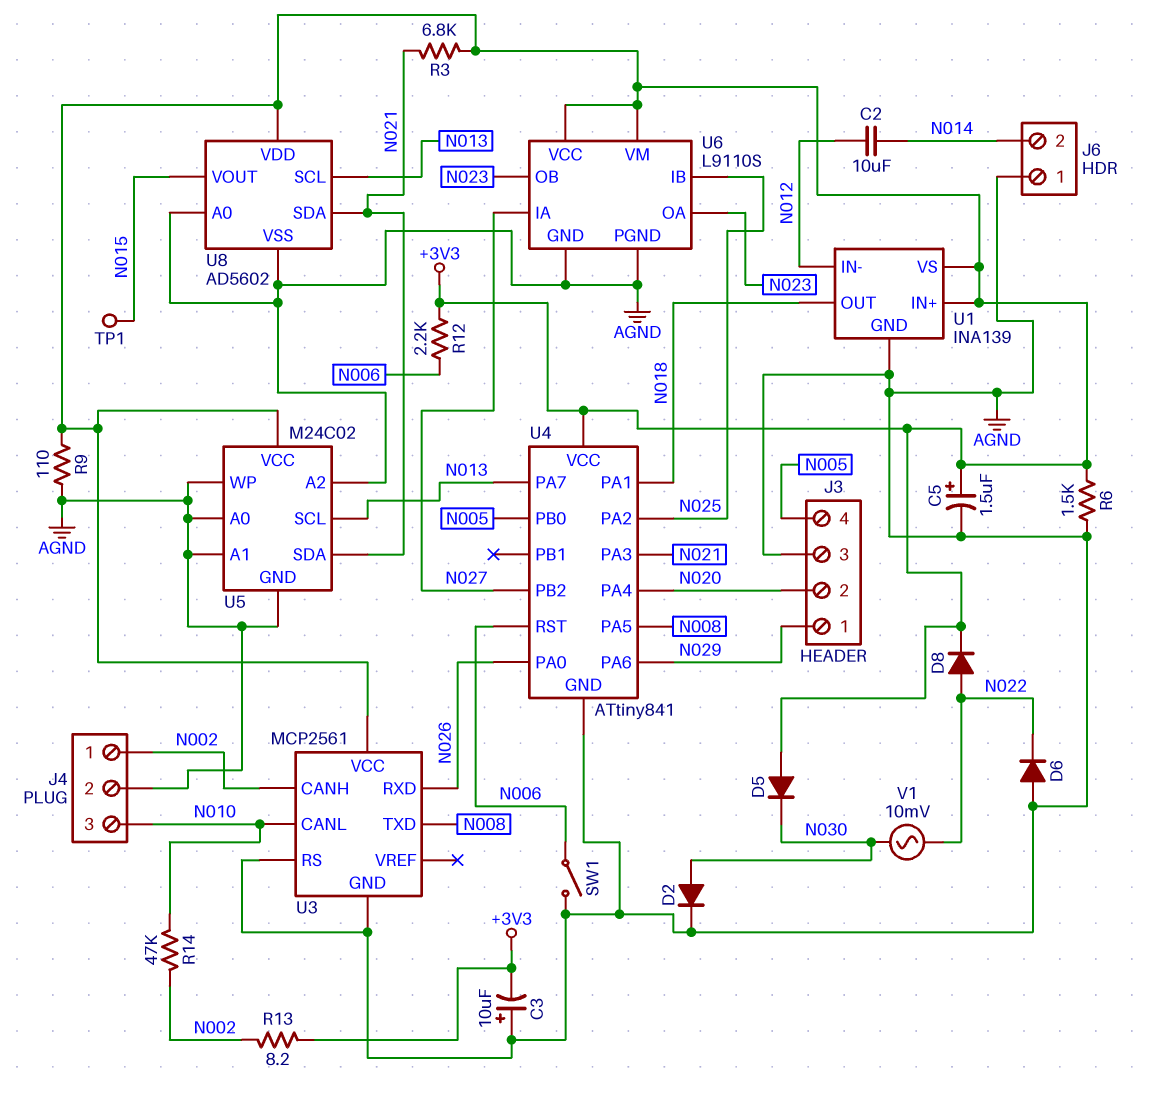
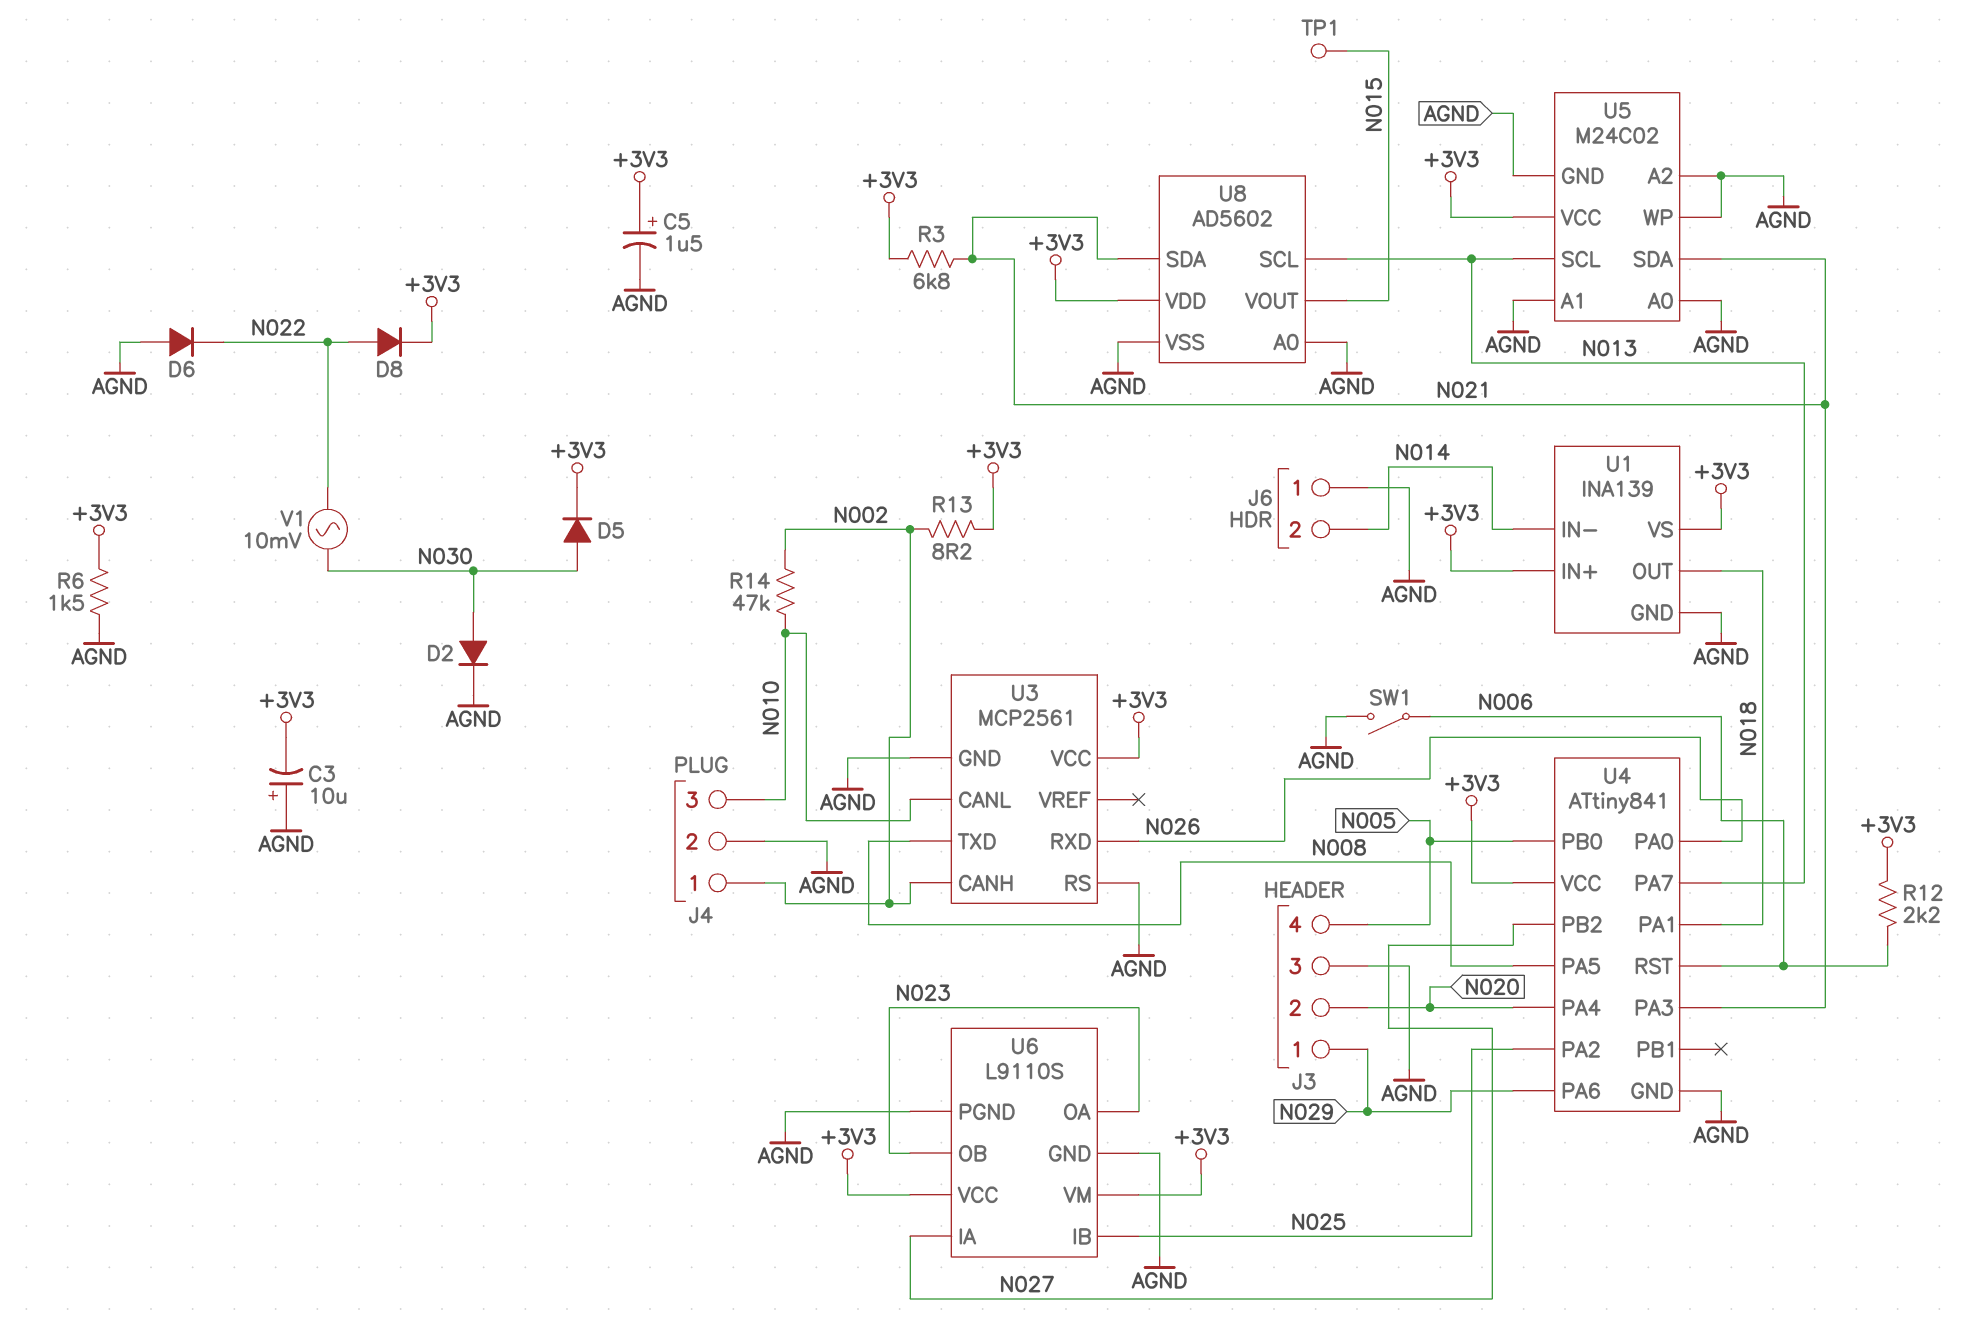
C2: 10uF (N012, N014) -> none
D5: diode (A +3V3, K N030) -> diode (A N030, K +3V3)
R9: 110 (+3V3, AGND) -> none
U1 pin IN-: N012 -> N014

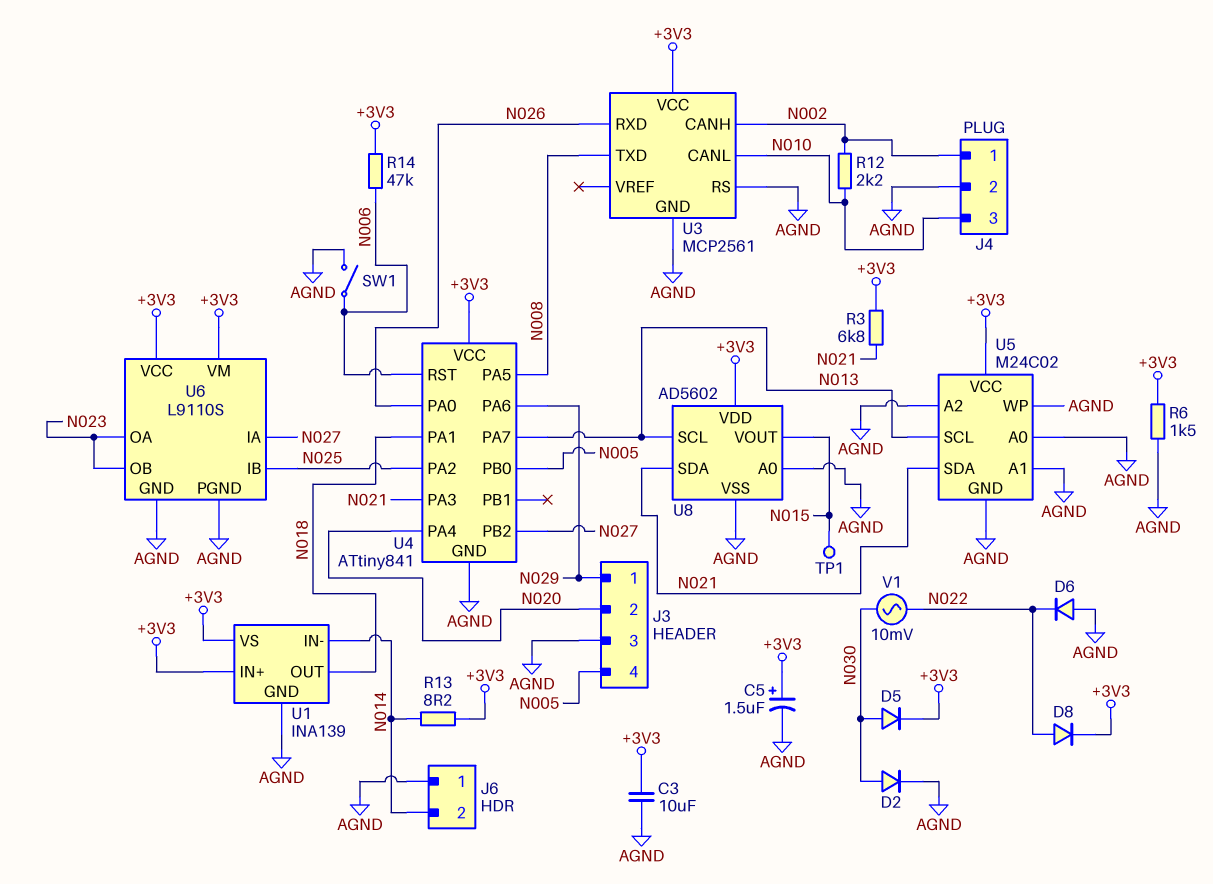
C3: 10uF (plus AGND, minus +3V3) -> 10uF (+3V3, AGND)
R12: 2.2k (+3V3, N006) -> 2.2k (N002, N010)
R13: 8.2 (+3V3, N002) -> 8.2 (+3V3, N014)
R14: 47k (N002, N010) -> 47k (+3V3, N006)

